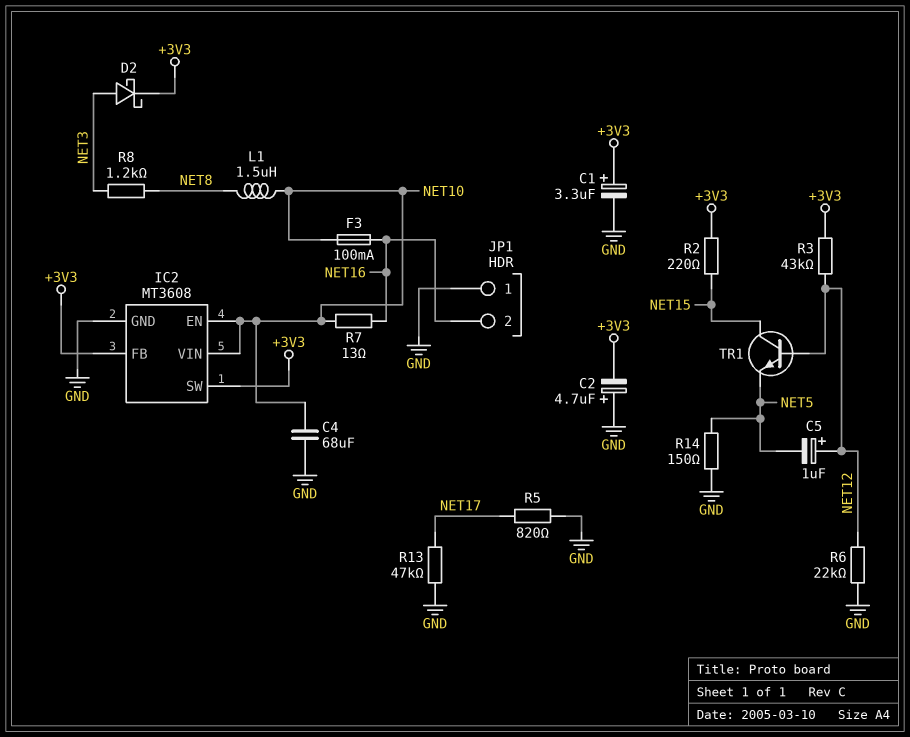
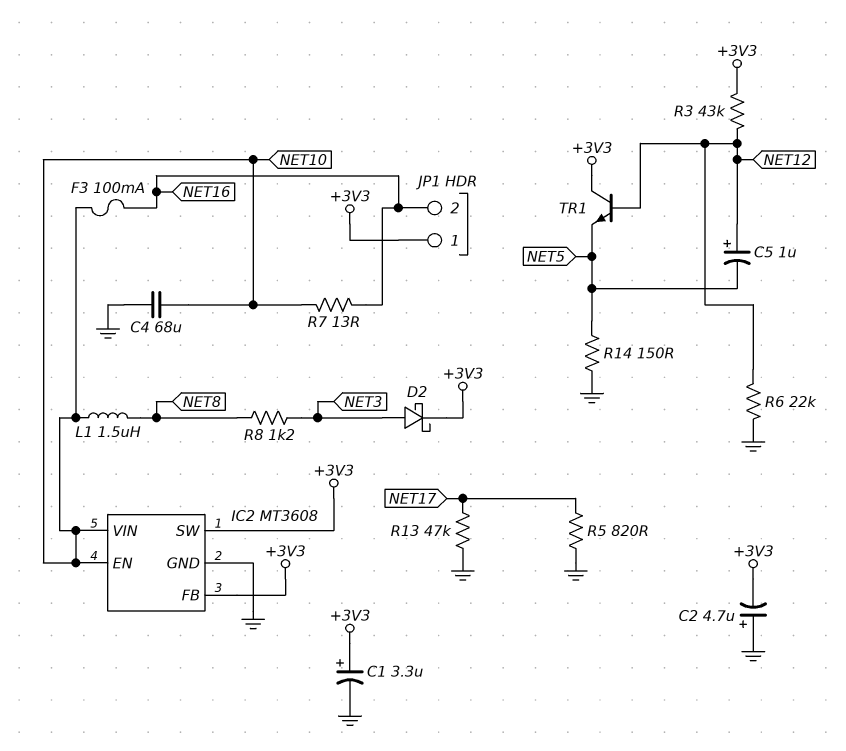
JP1 pin 1: GND -> +3V3
R2: 220 (+3V3, NET15) -> none
TR1: NPN (B NET12, C NET15, E NET5) -> NPN (B NET12, C +3V3, E NET5)

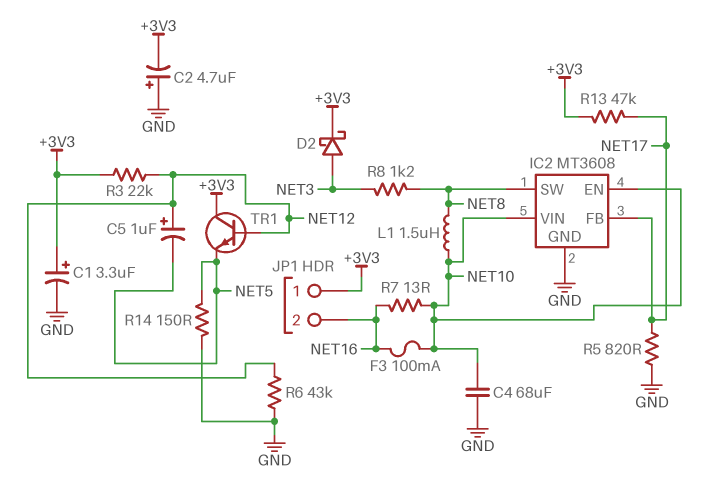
IC2 pin FB: +3V3 -> NET17
IC2 pin SW: +3V3 -> NET8
R3: 43k (+3V3, NET12) -> 22k (+3V3, NET12)
R6: 22k (GND, NET12) -> 43k (GND, NET12)
R13: 47k (GND, NET17) -> 47k (+3V3, NET17)

